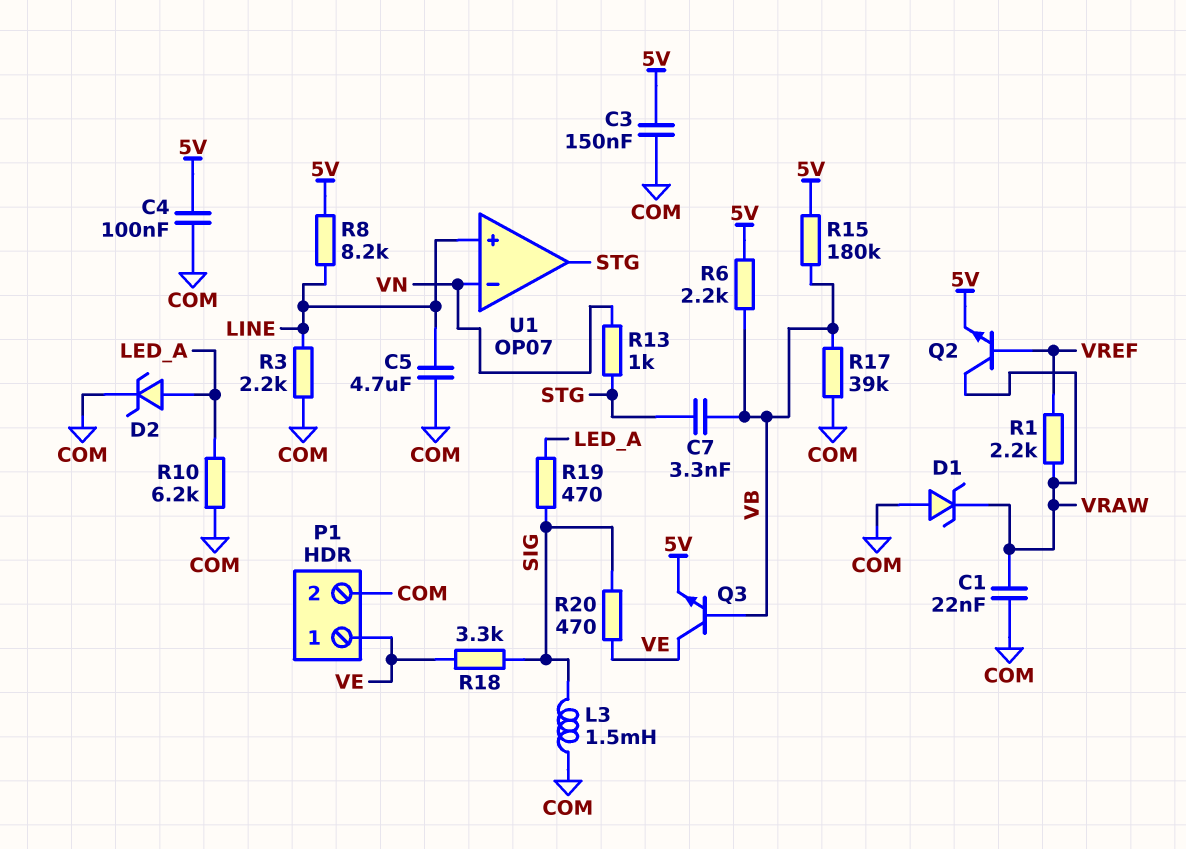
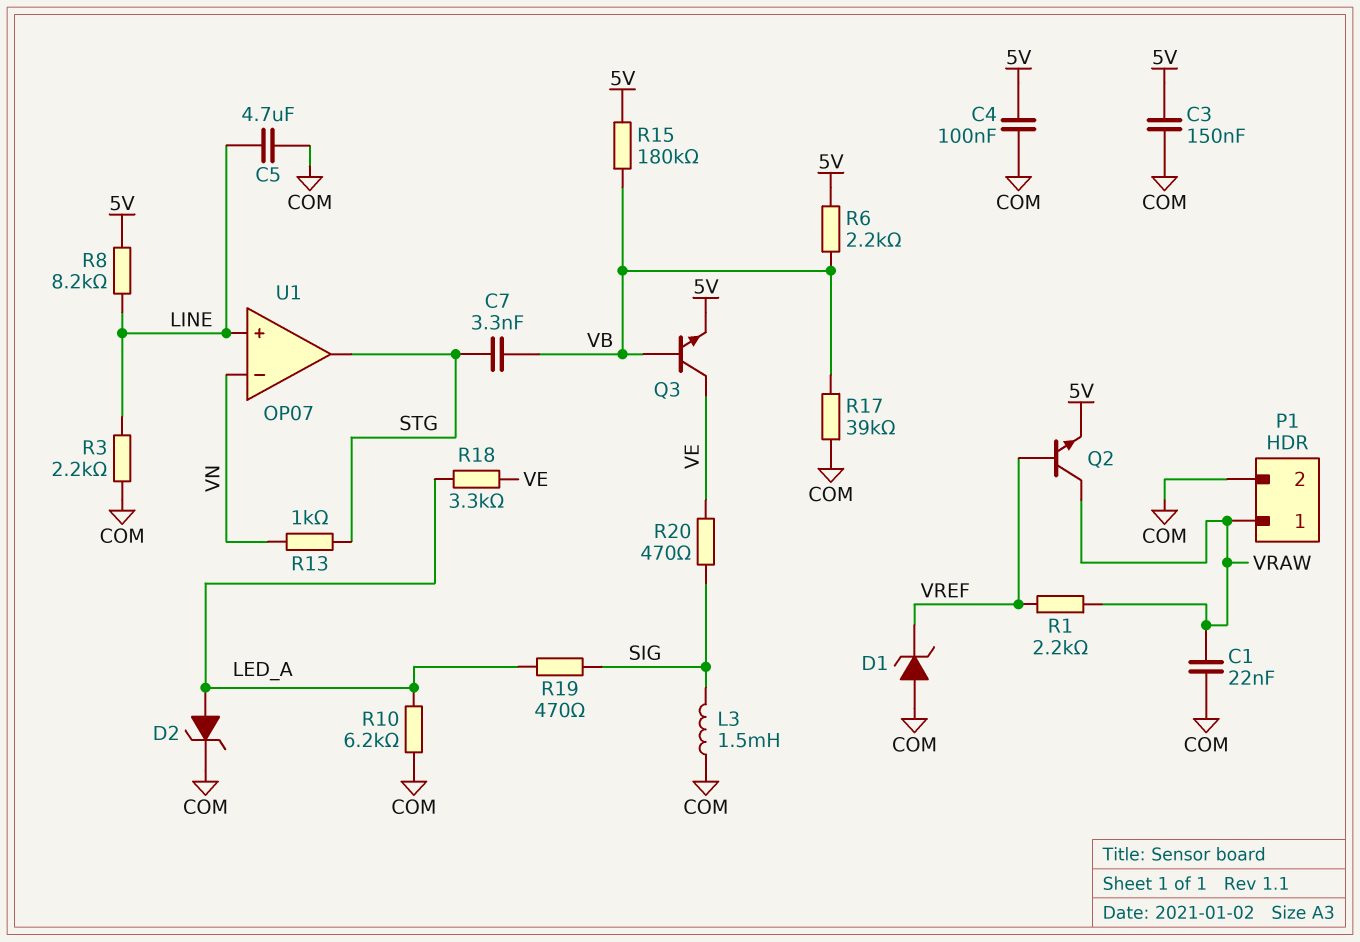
D1: zener (A COM, K VRAW) -> zener (A COM, K VREF)
P1 pin 1: VE -> VRAW
R18: 3.3k (SIG, VE) -> 3.3k (LED_A, VE)

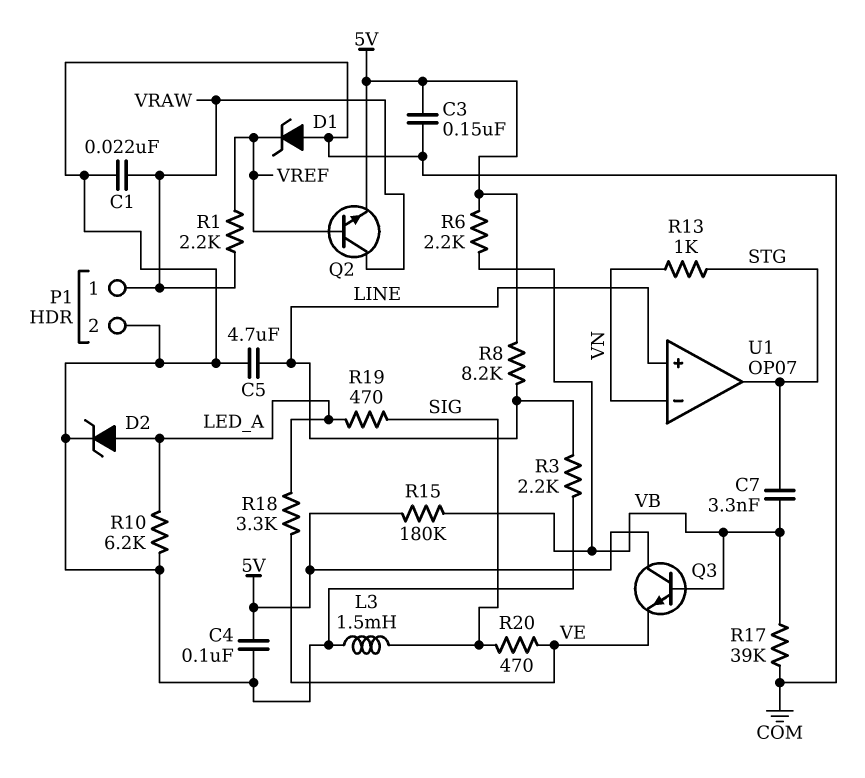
Q3: NPN (B VB, C VE, E 5V) -> NPN (B VB, C 5V, E VE)

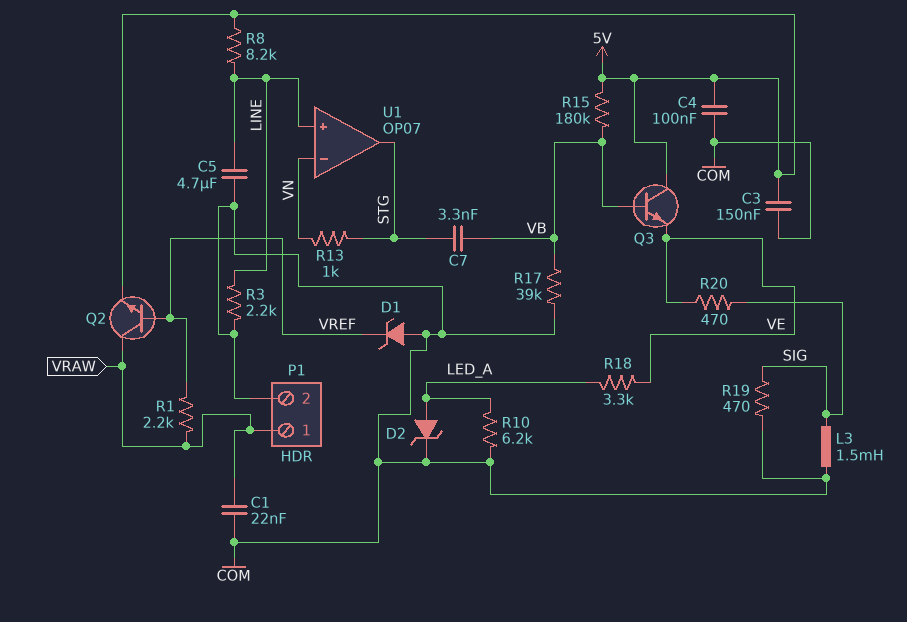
R6: 2.2k (5V, VB) -> none
R19: 470 (LED_A, SIG) -> 470 (COM, SIG)

